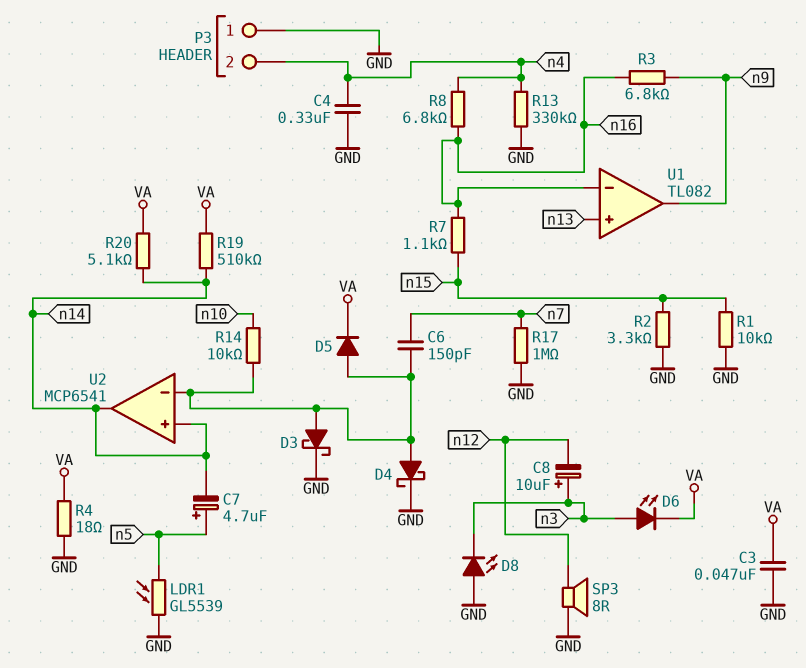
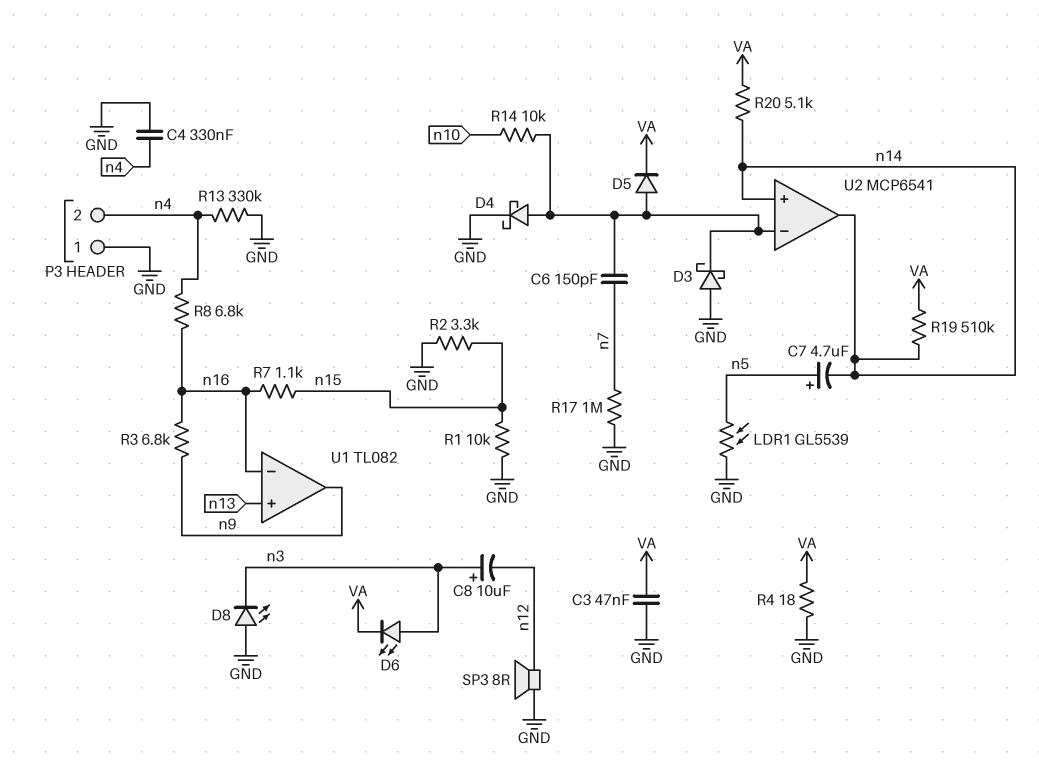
D3: schottky (A U2/in-, K GND) -> schottky (A GND, K U2/in-)

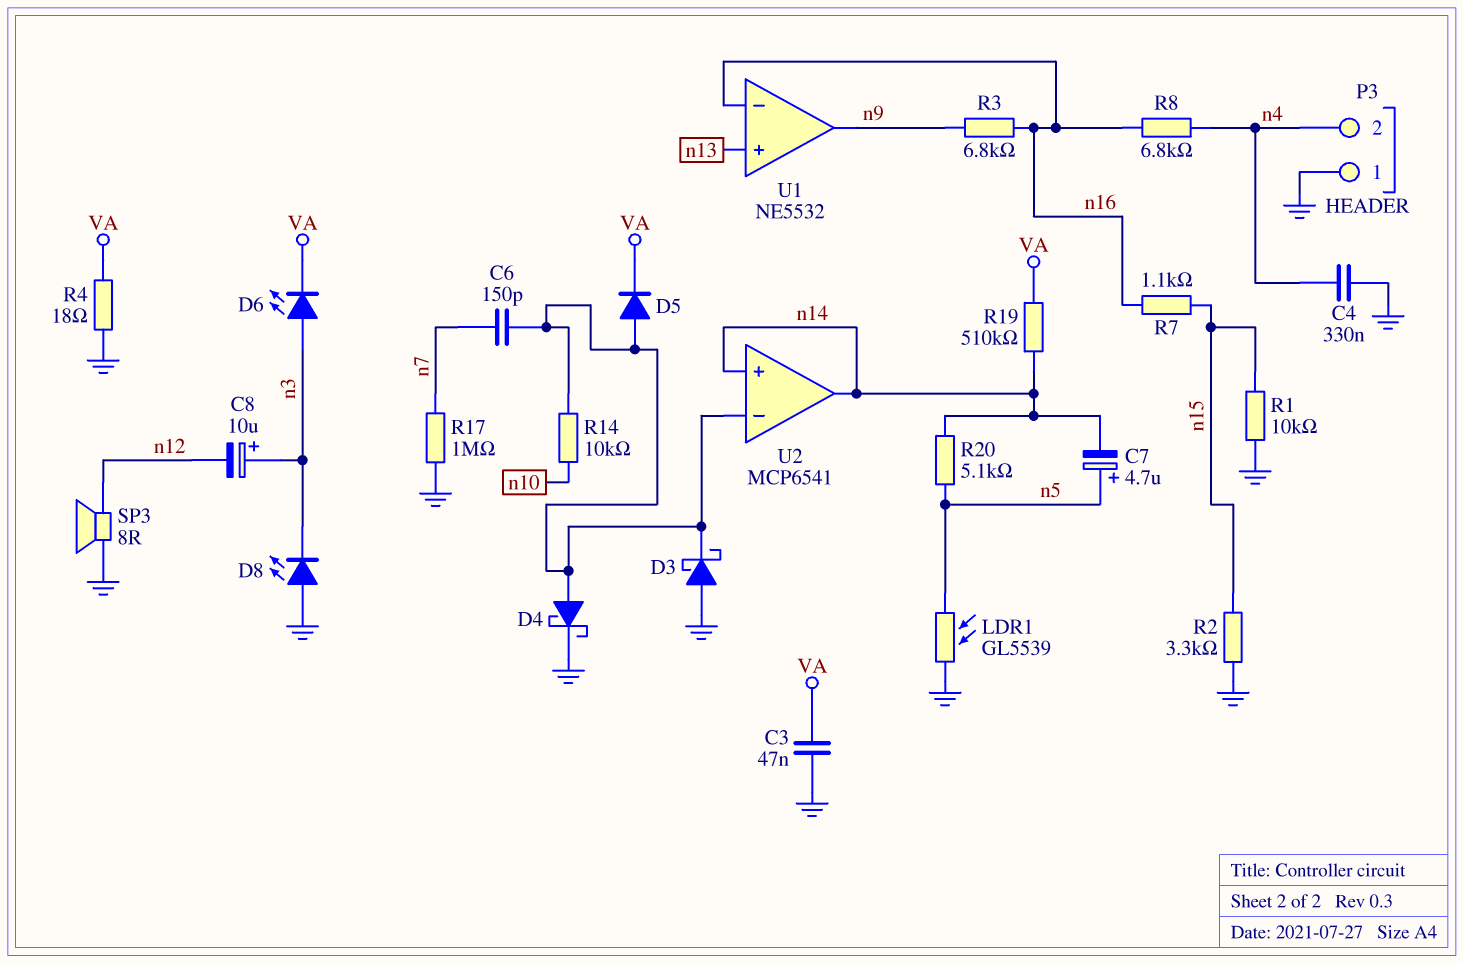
R13: 330k (GND, n4) -> none
R20: 5.1k (VA, n14) -> 5.1k (n5, n14)
U1: TL082 -> NE5532

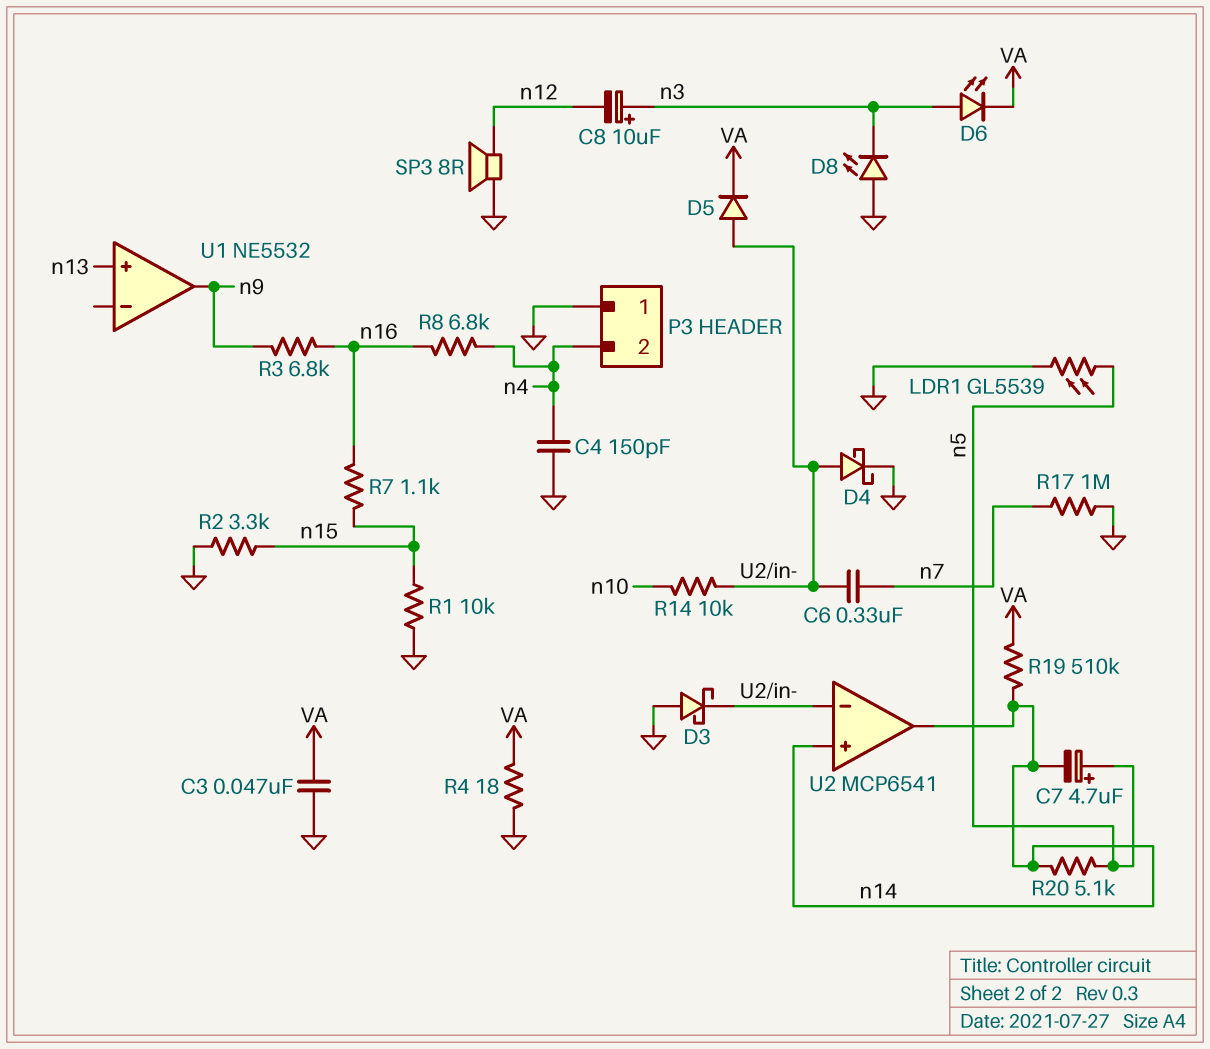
C4: 330nF (GND, n4) -> 150pF (GND, n4)
C6: 150pF (U2/in-, n7) -> 330nF (U2/in-, n7)
U1 pin in-: n16 -> none

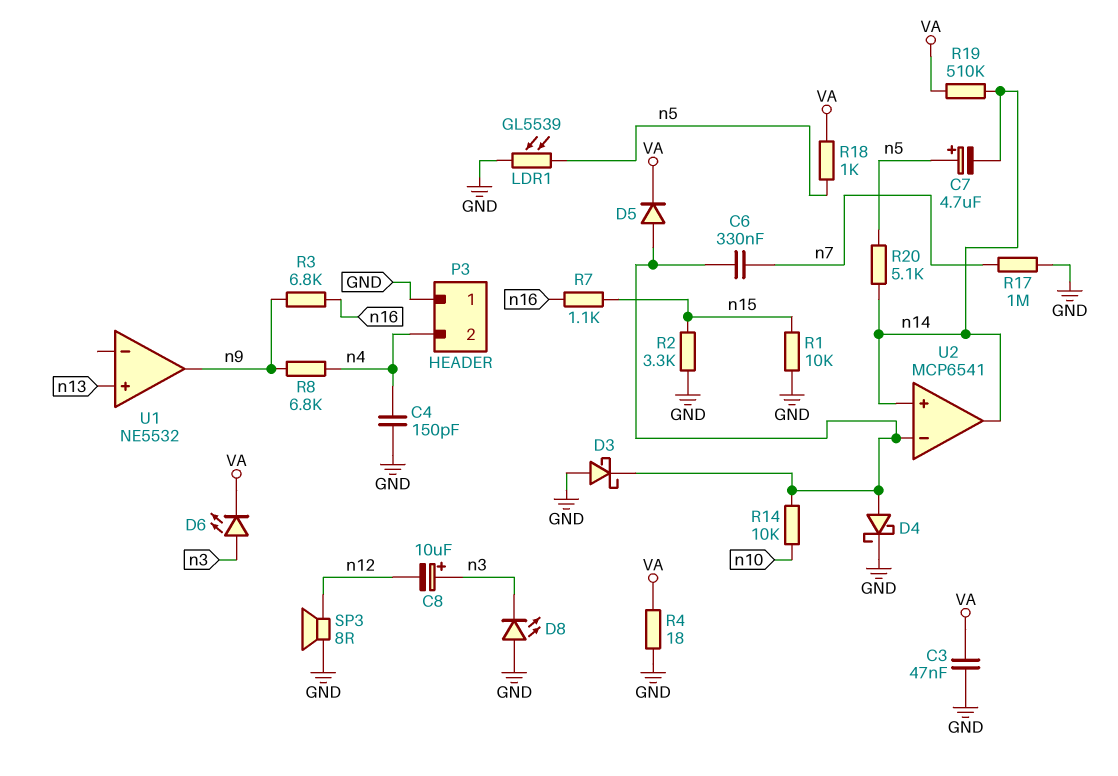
R8: 6.8k (n4, n16) -> 6.8k (n4, n9)
R18: none -> 1k (VA, n5)

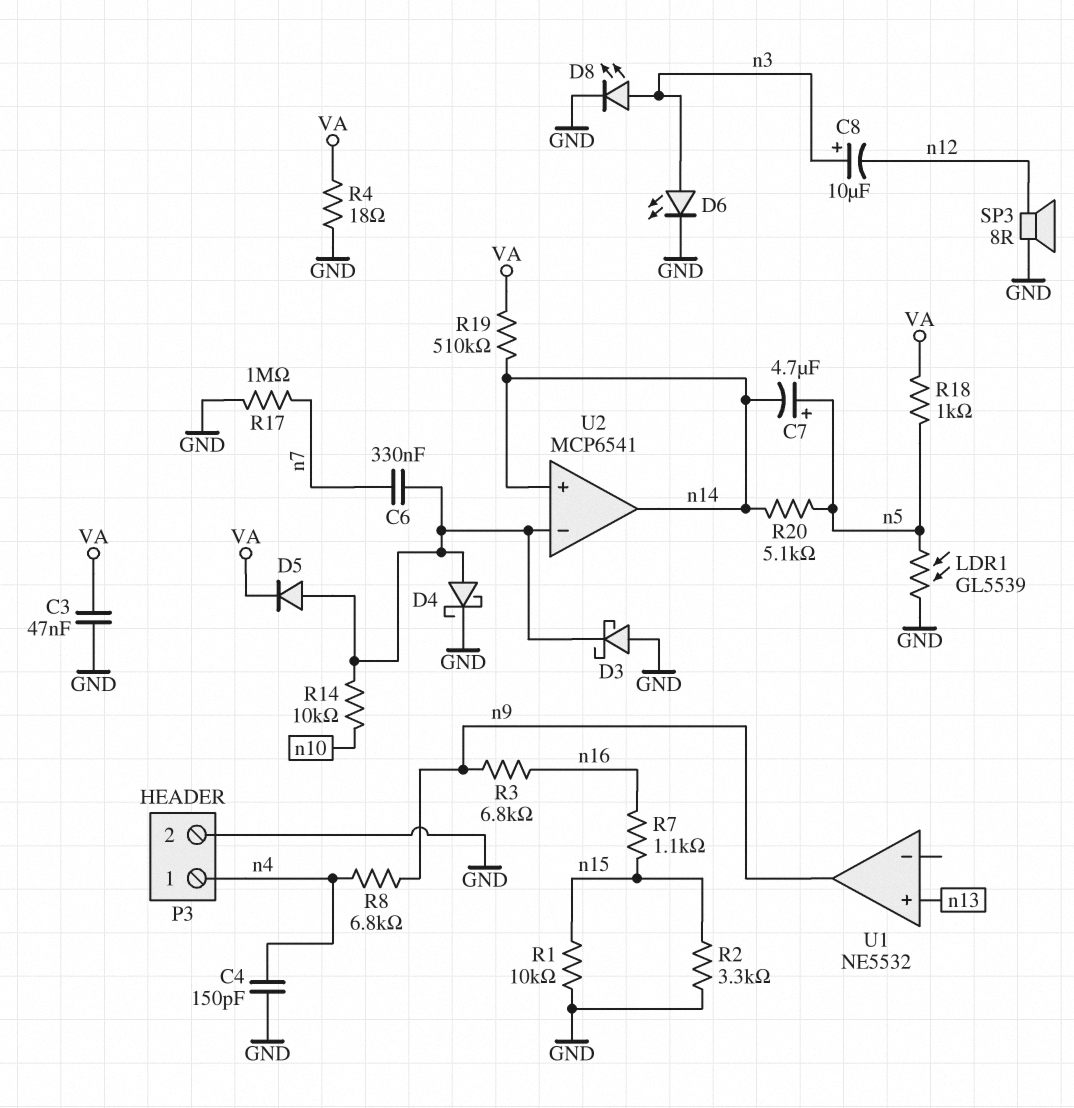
D6: LED (A n3, K VA) -> LED (A n3, K GND)
D8: LED (A GND, K n3) -> LED (A n3, K GND)
P3 pin 1: GND -> n4
P3 pin 2: n4 -> GND

